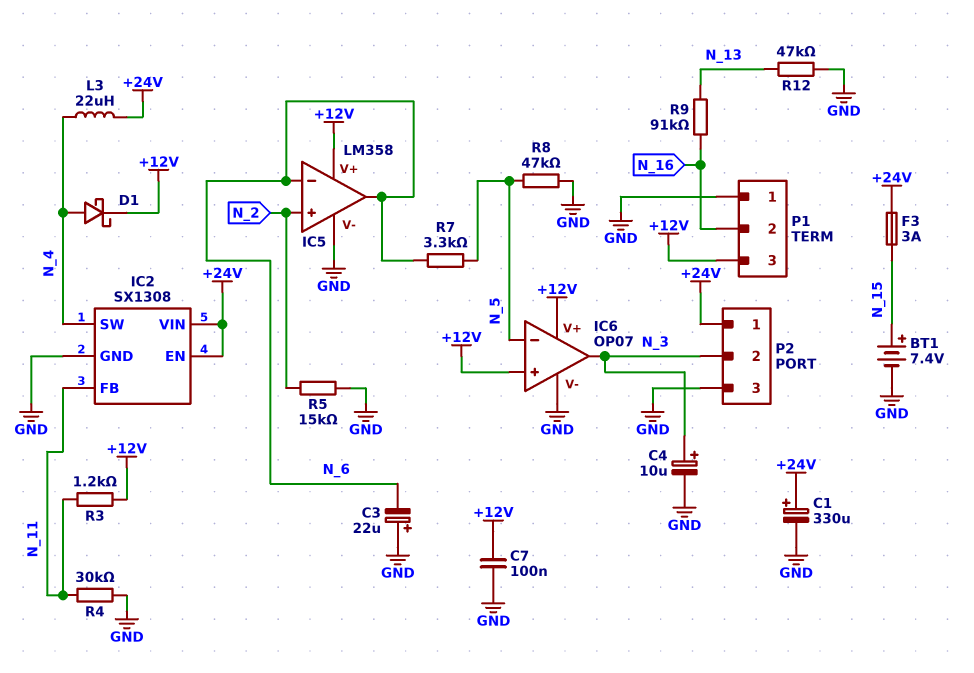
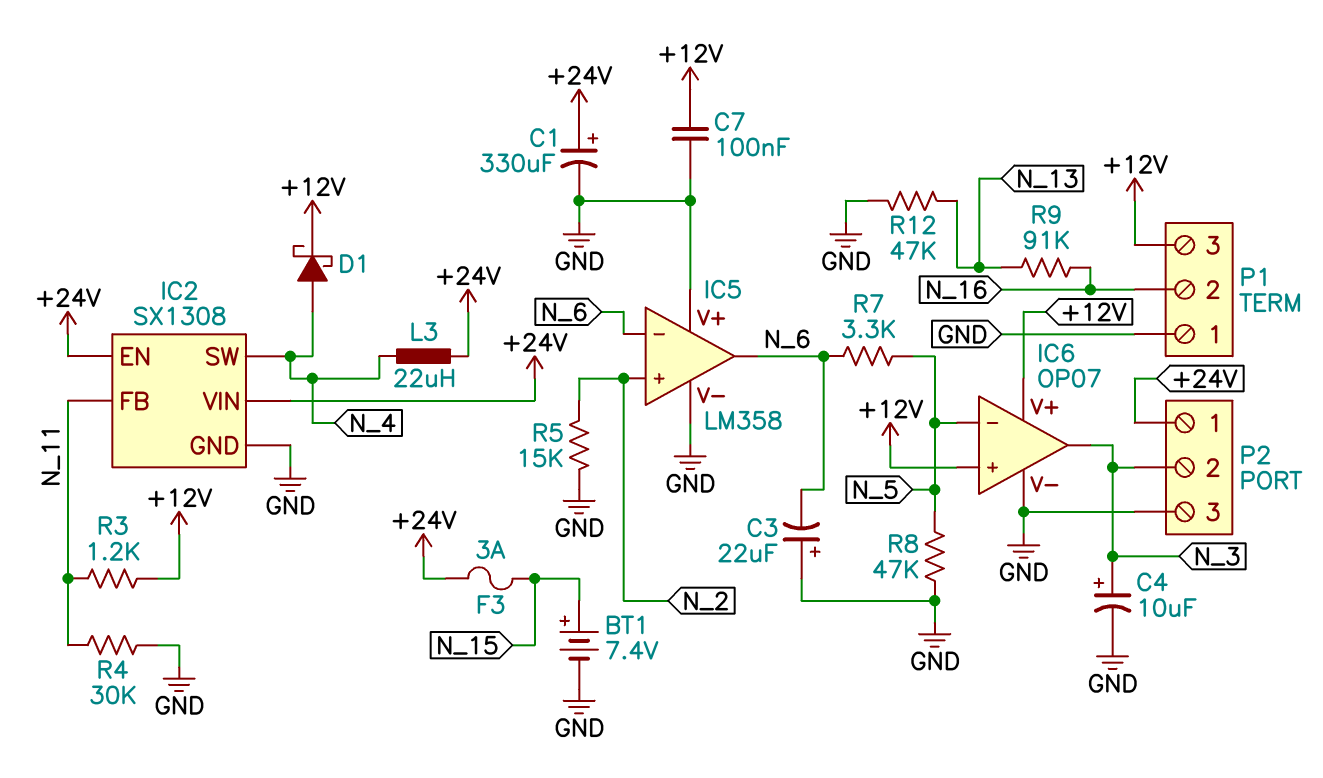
IC5 pin V+: +12V -> GND

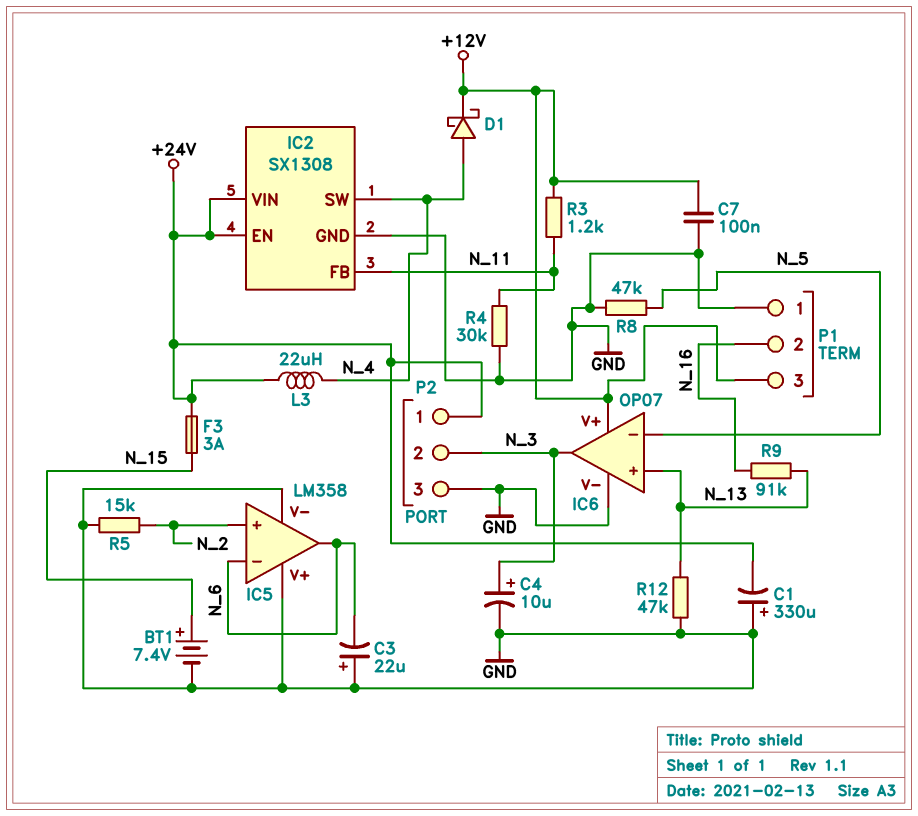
C1: 330uF (plus +24V, minus GND) -> 330uF (plus GND, minus +24V)
IC6 pin in+: +12V -> N_13
R7: 3.3k (N_5, N_6) -> none

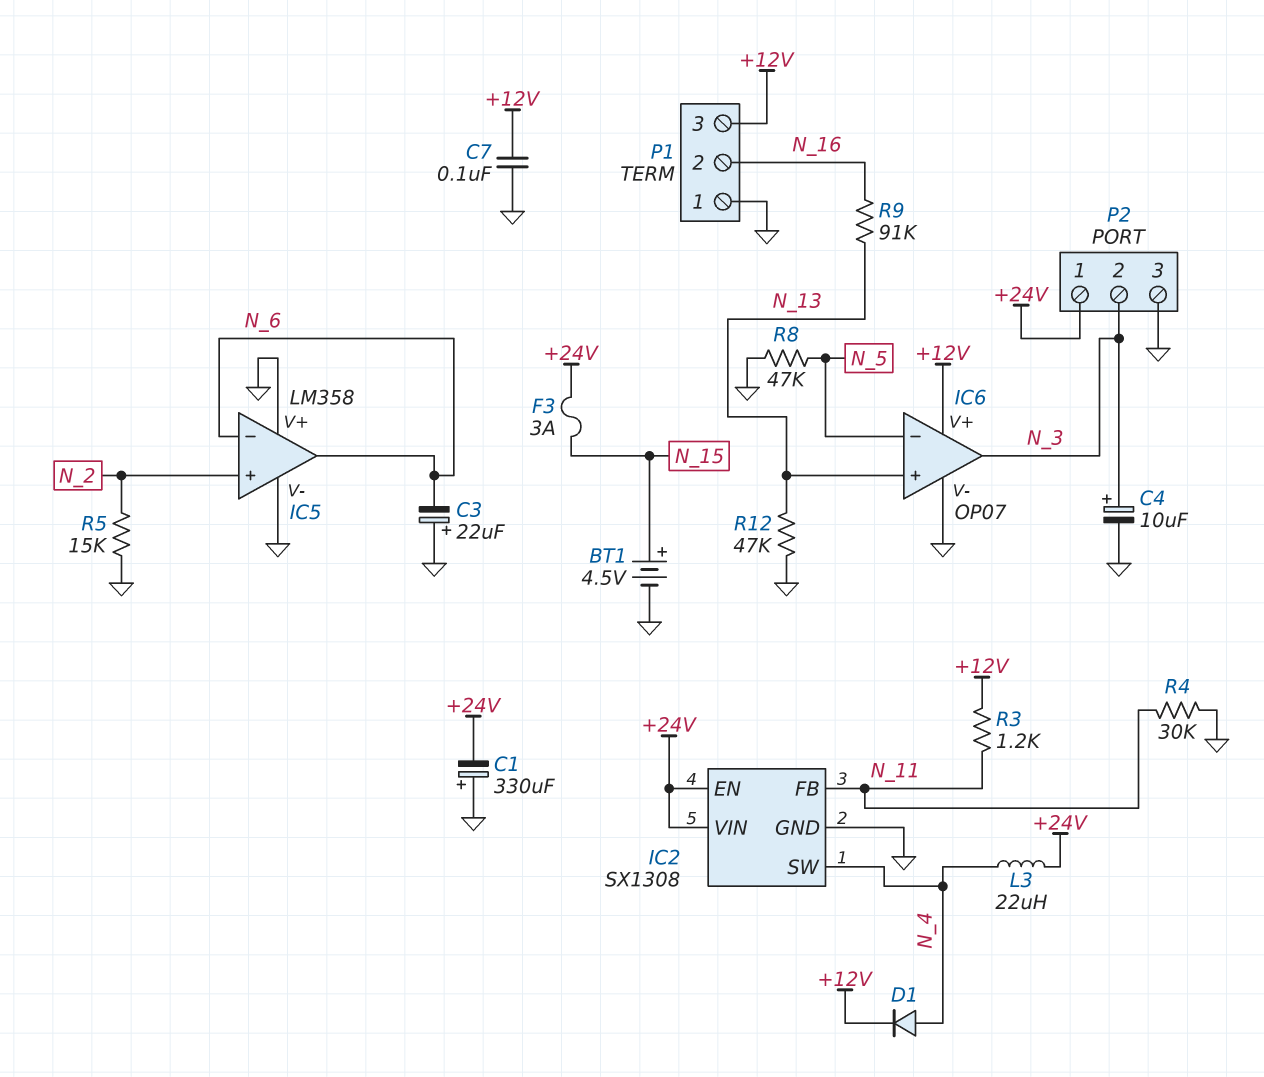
BT1: 7.4V (plus N_15, minus GND) -> 4.5V (plus N_15, minus GND)
D1: schottky (A N_4, K +12V) -> diode (A N_4, K +12V)

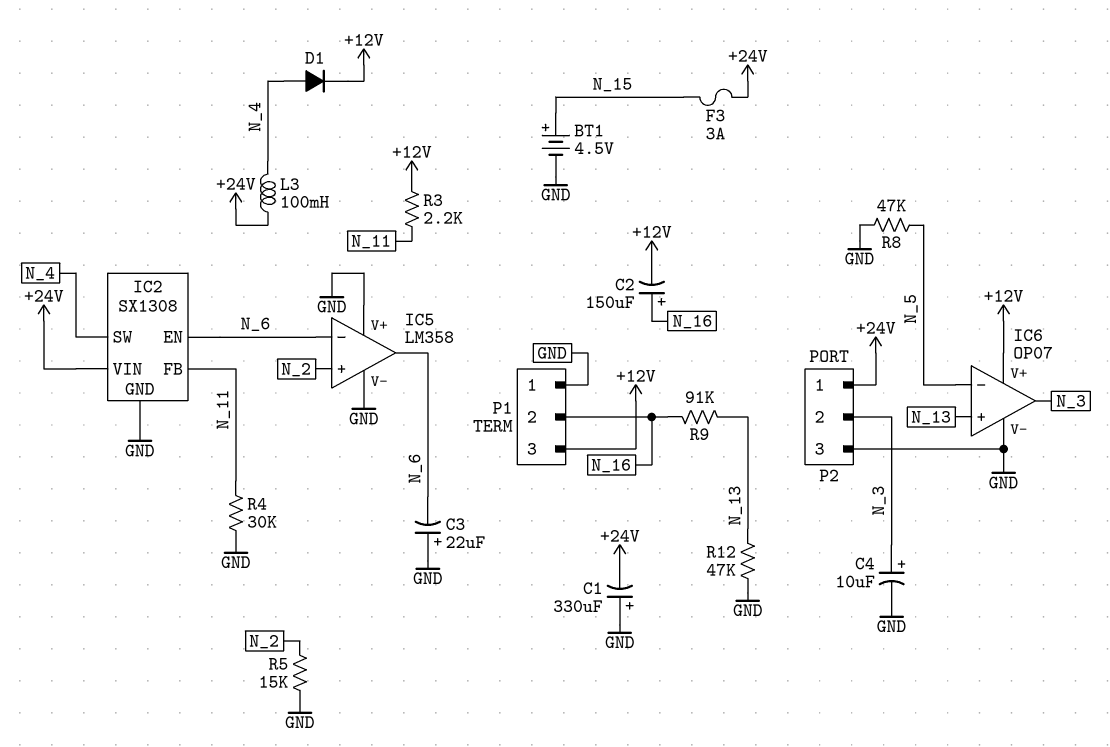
C2: none -> 150uF (plus N_16, minus +12V)
C7: 100nF (+12V, GND) -> none
IC2 pin EN: +24V -> N_6
L3: 22uH (+24V, N_4) -> 100mH (+24V, N_4)
R3: 1.2k (+12V, N_11) -> 2.2k (+12V, N_11)

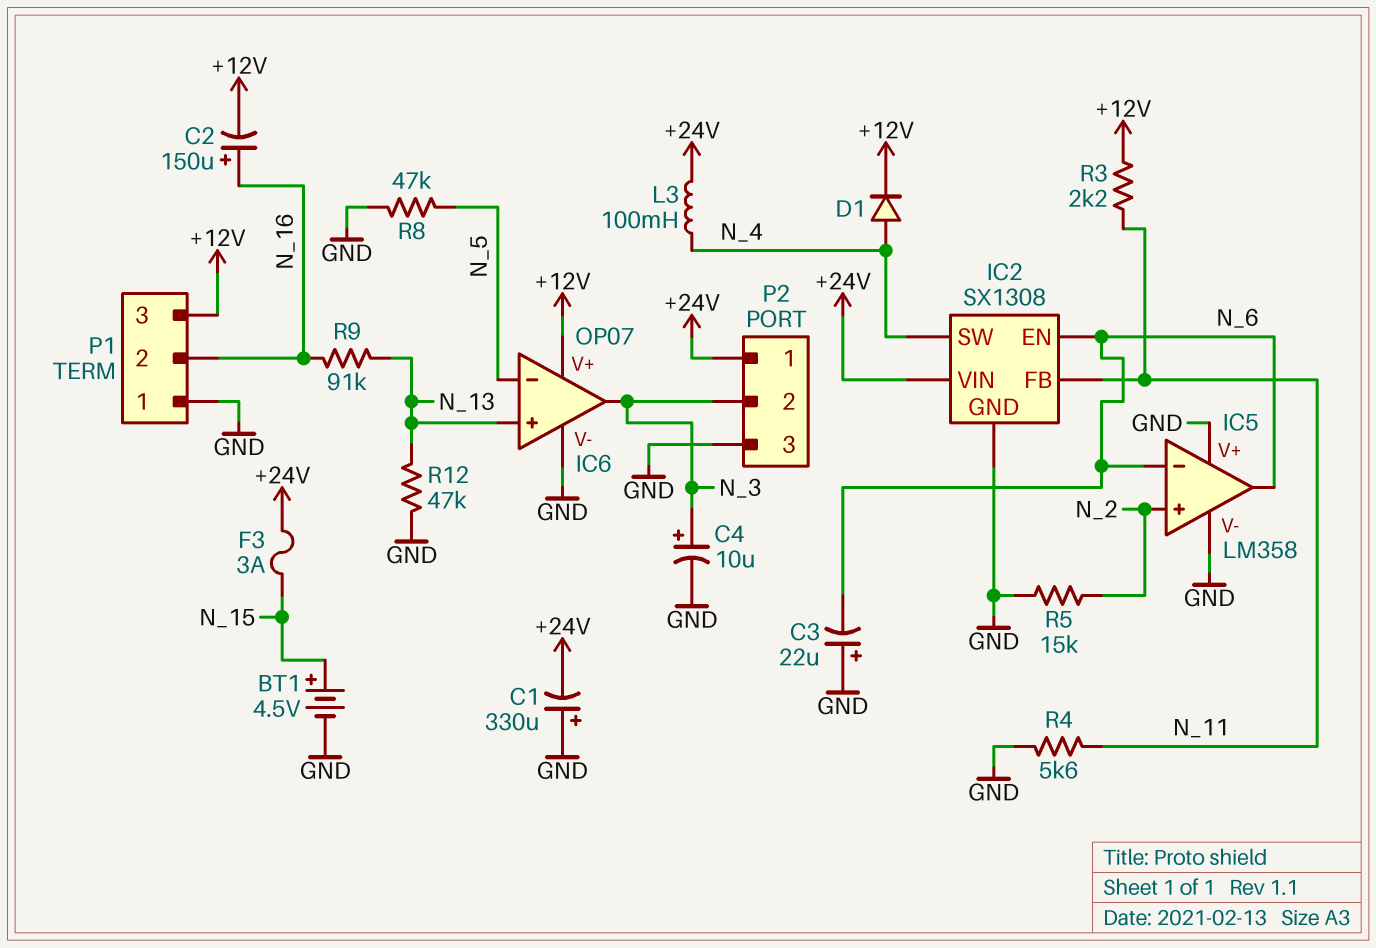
R4: 30k (GND, N_11) -> 5.6k (GND, N_11)

